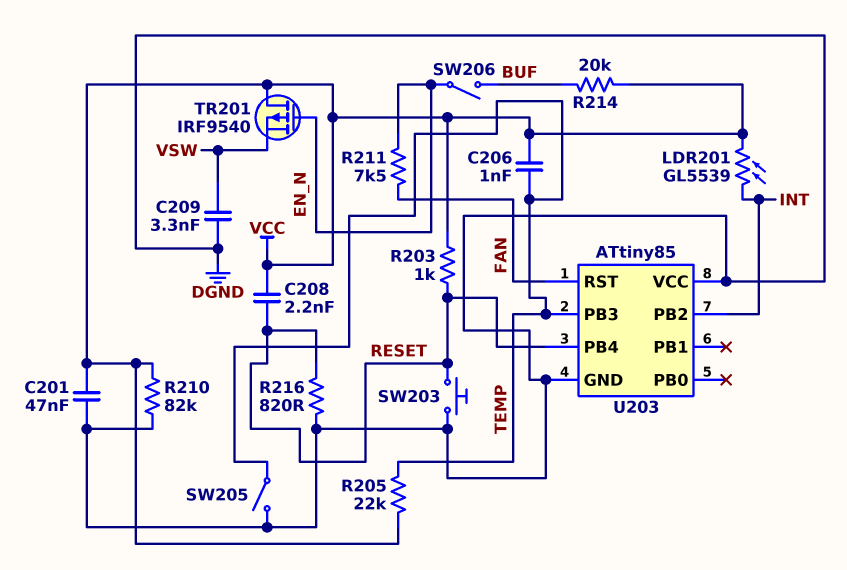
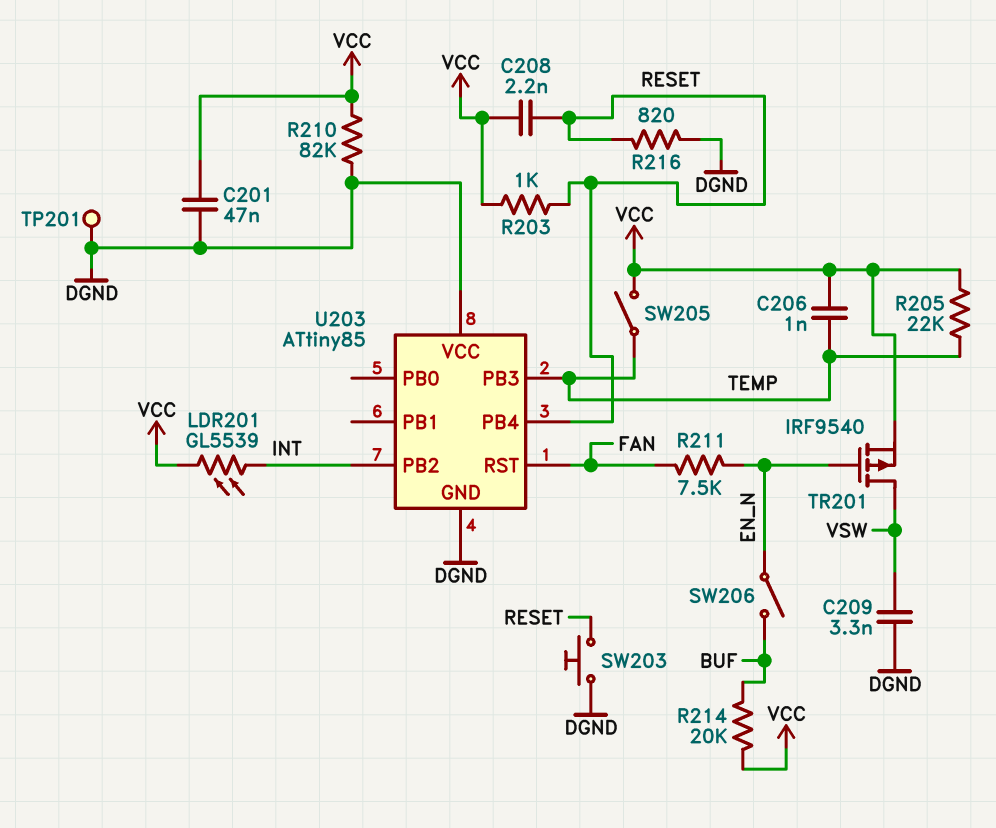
SW205: switch (DGND, TEMP) -> switch (TEMP, VCC)
TP201: none -> test point (DGND)
TR201: PMOS IRF9540 (G EN_N, D VCC, S VSW) -> PMOS IRF9540 (G EN_N, D VSW, S VCC)

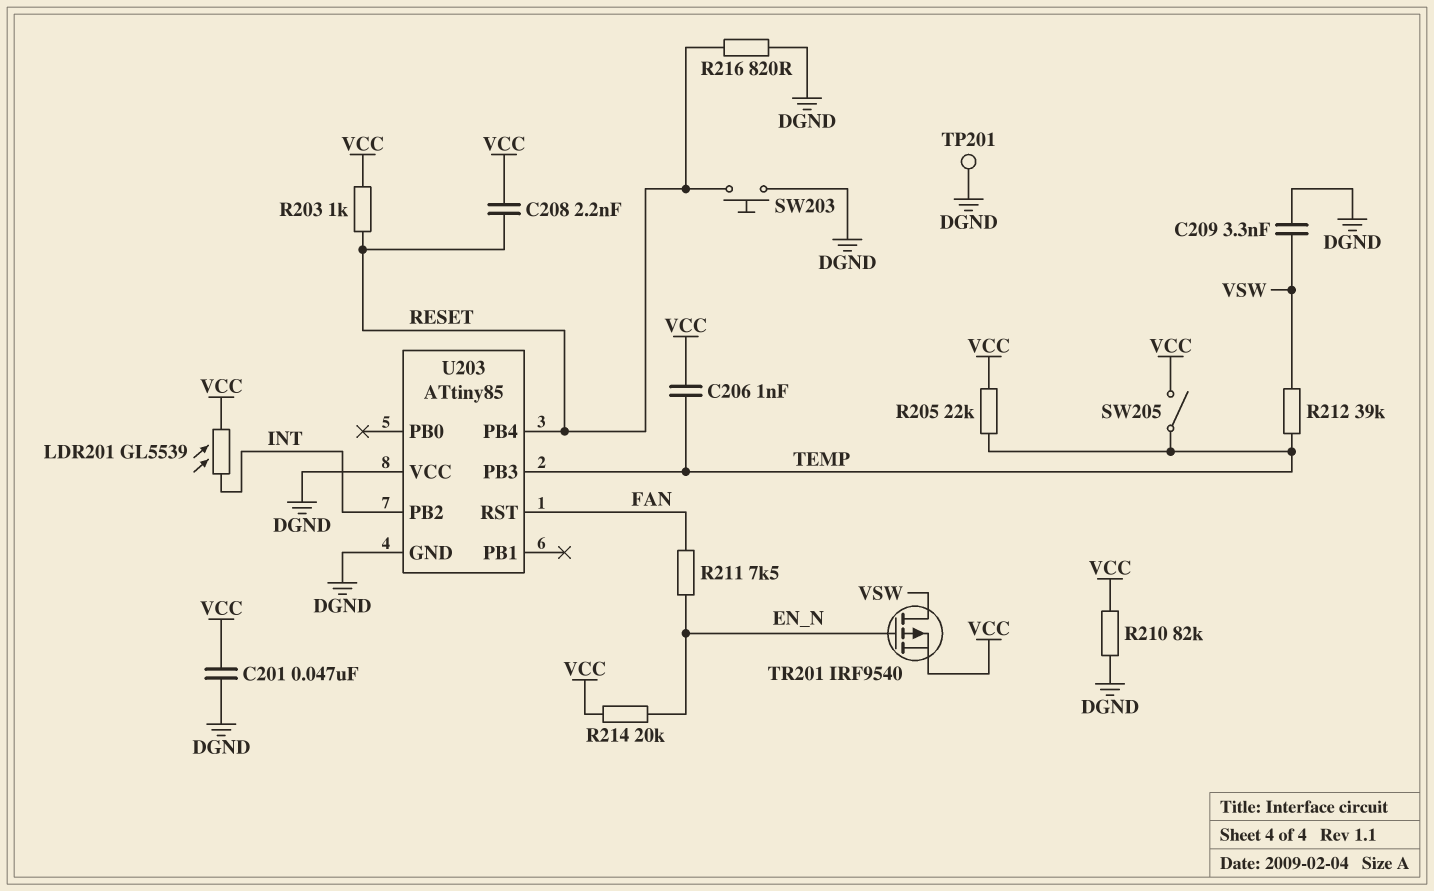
R212: none -> 39k (TEMP, VSW)
R214: 20k (BUF, VCC) -> 20k (EN_N, VCC)
SW206: switch (BUF, EN_N) -> none

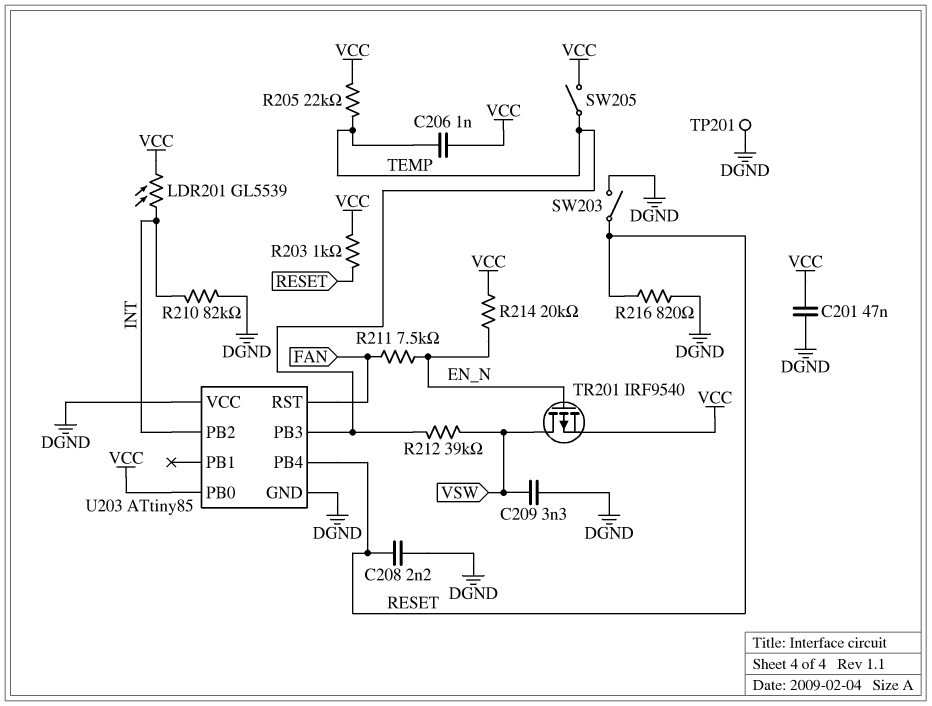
C208: 2.2nF (RESET, VCC) -> 2.2nF (DGND, RESET)
R210: 82k (DGND, VCC) -> 82k (DGND, INT)
SW203: button (DGND, RESET) -> switch (DGND, RESET)
U203 pin PB0: none -> VCC

